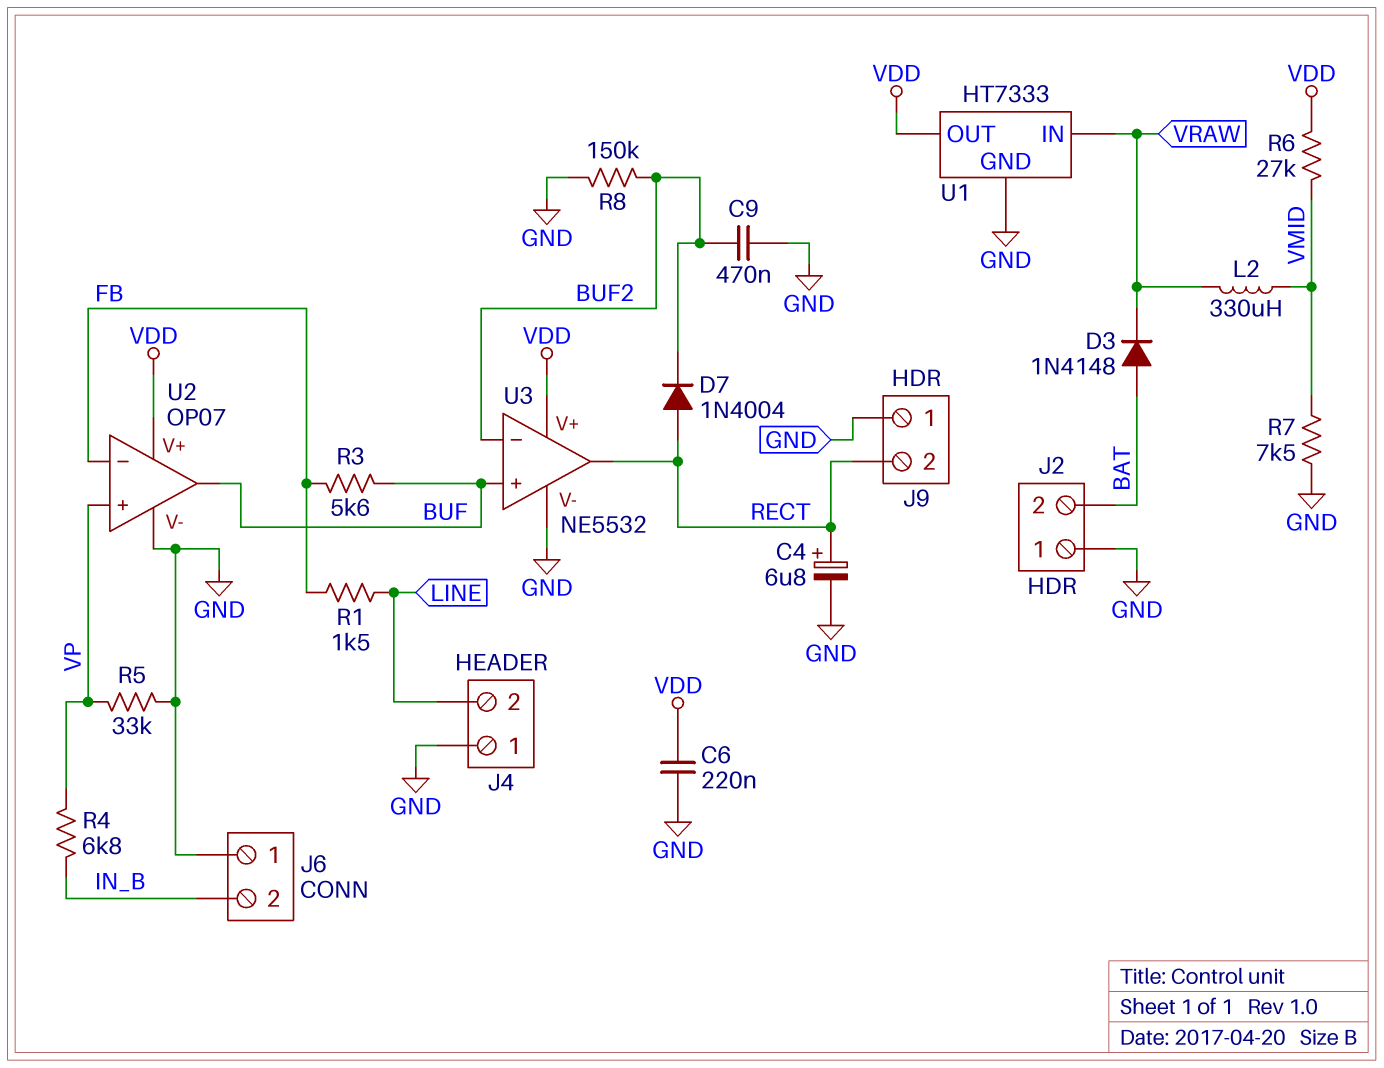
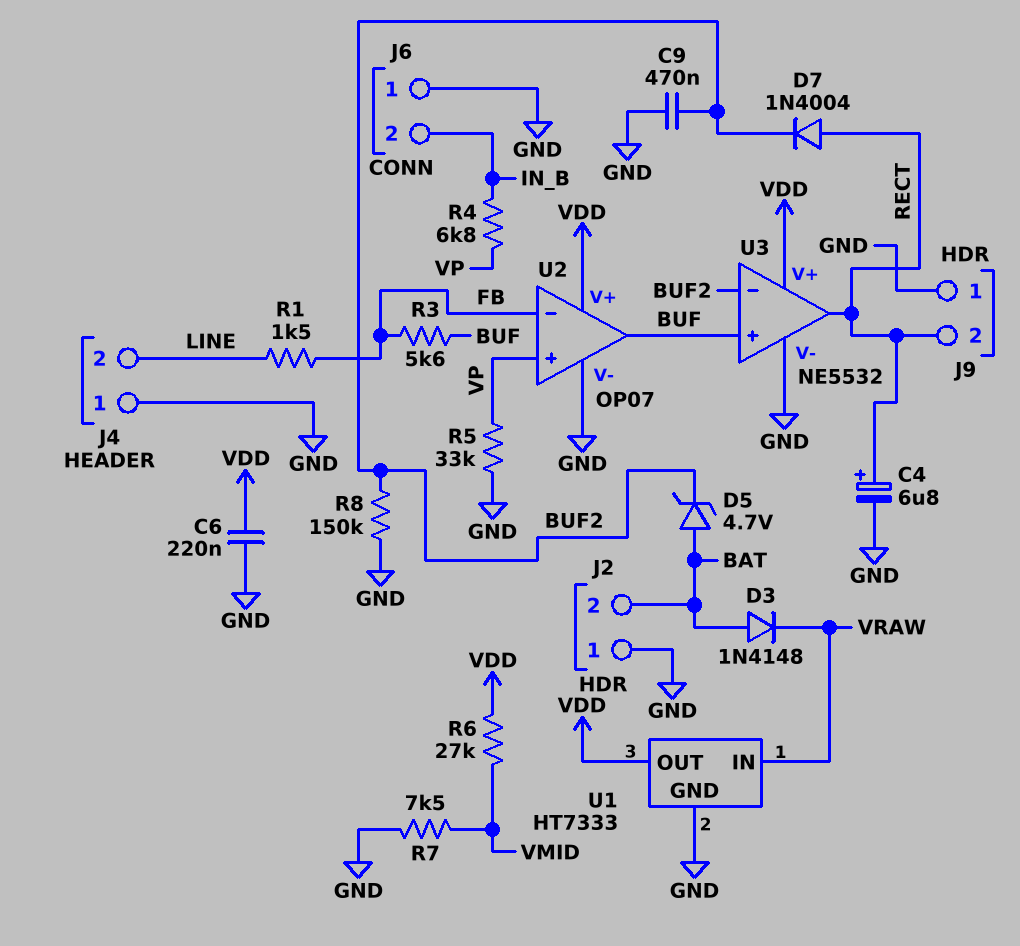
D5: none -> zener 4.7V (A BAT, K BUF2)
L2: 330uH (VMID, VRAW) -> none

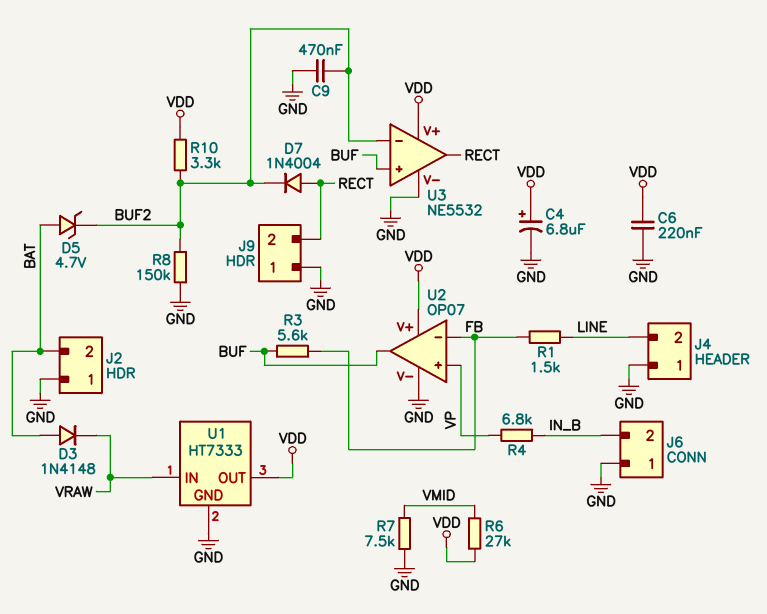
C4: 6.8uF (plus RECT, minus GND) -> 6.8uF (plus VDD, minus GND)
R5: 33k (GND, VP) -> none
R10: none -> 3.3k (BUF2, VDD)

